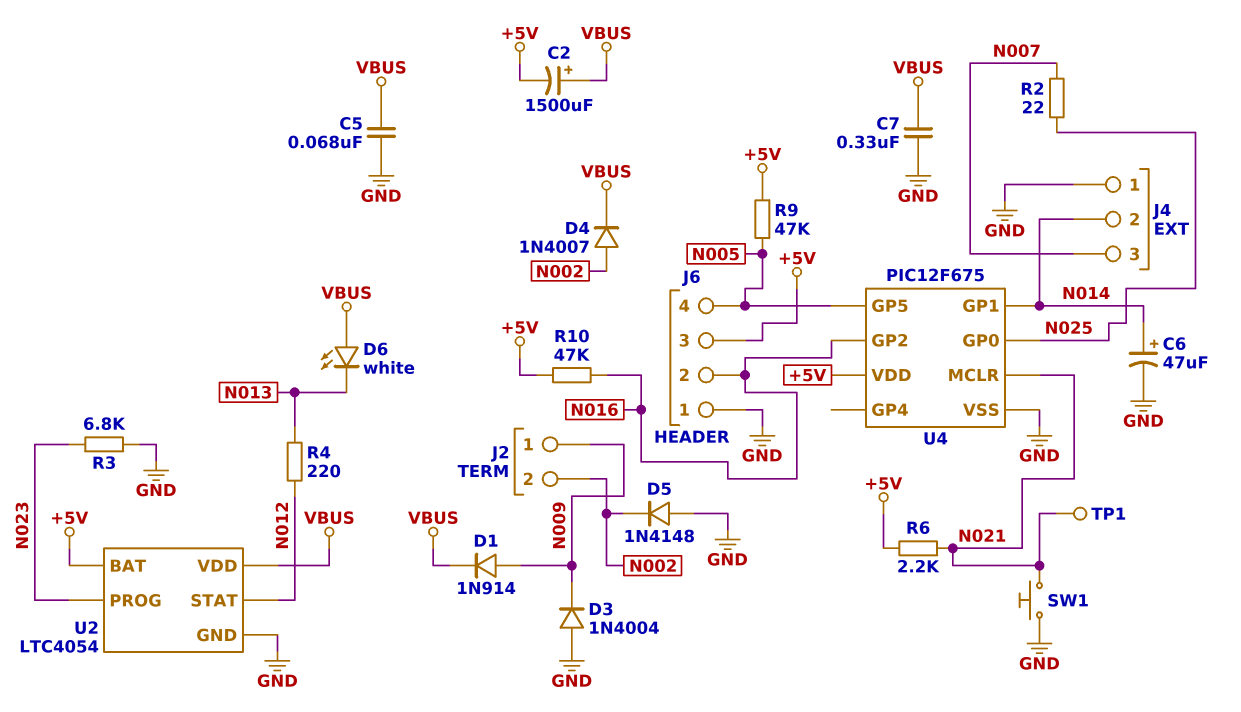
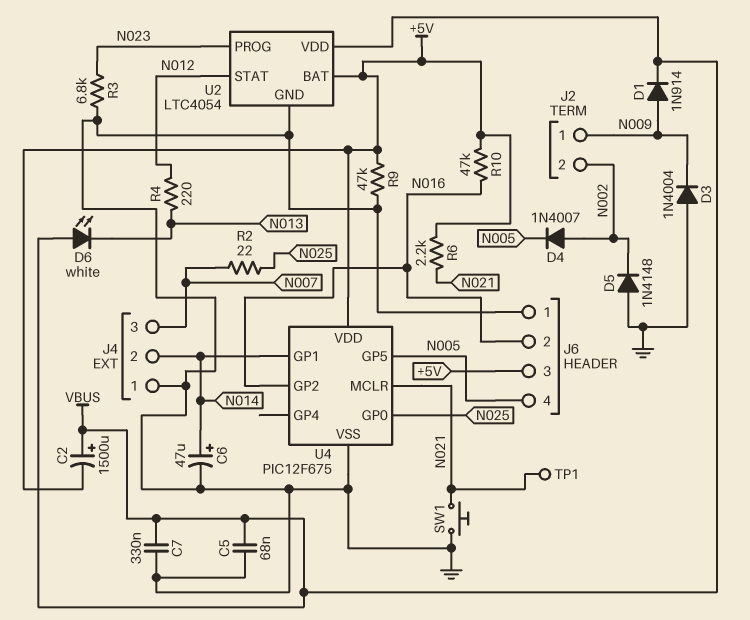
D4: diode 1N4007 (A N002, K VBUS) -> diode 1N4007 (A N002, K N005)
R9: 47k (+5V, N005) -> 47k (+5V, GND)

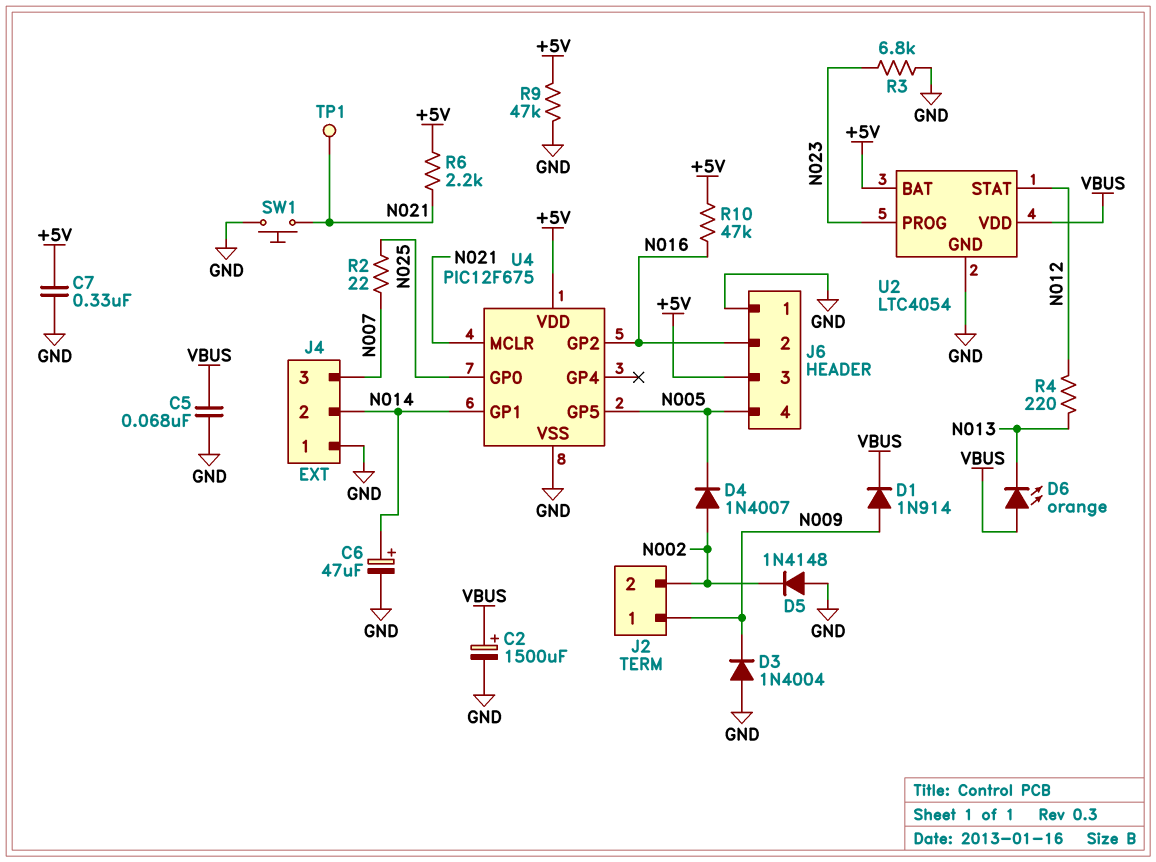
C2: 1500uF (plus VBUS, minus +5V) -> 1500uF (plus VBUS, minus GND)
C7: 330nF (GND, VBUS) -> 330nF (+5V, GND)
D6: LED white (A VBUS, K N013) -> LED orange (A VBUS, K N013)

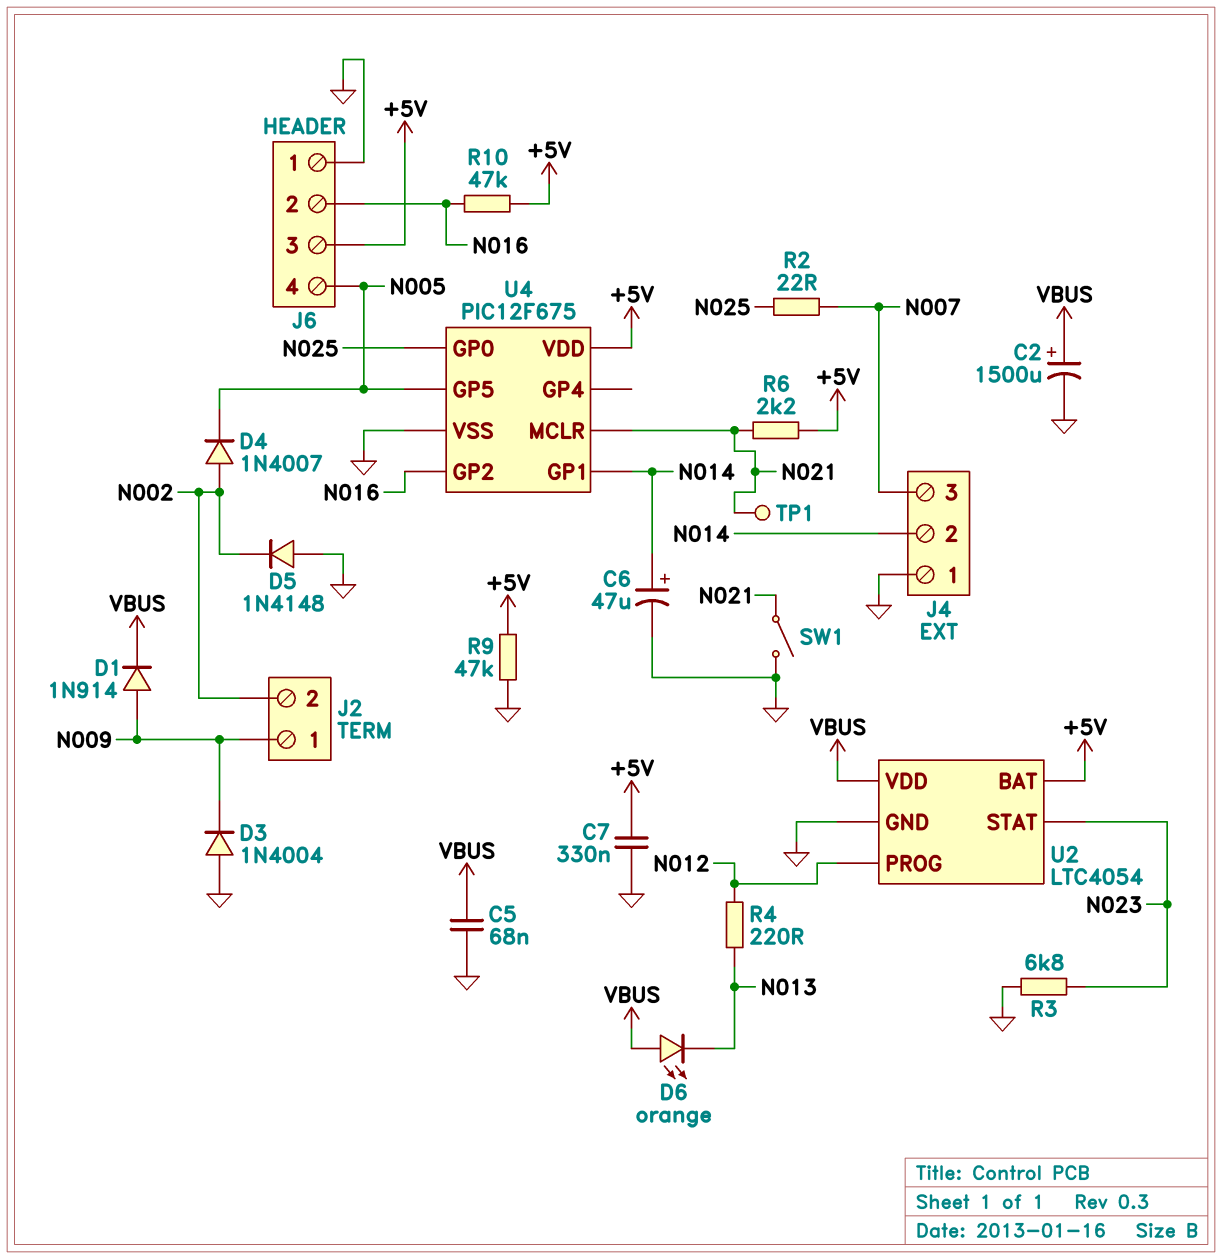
SW1: button (GND, N021) -> switch (GND, N021)
U2 pin PROG: N023 -> N012
U2 pin STAT: N012 -> N023

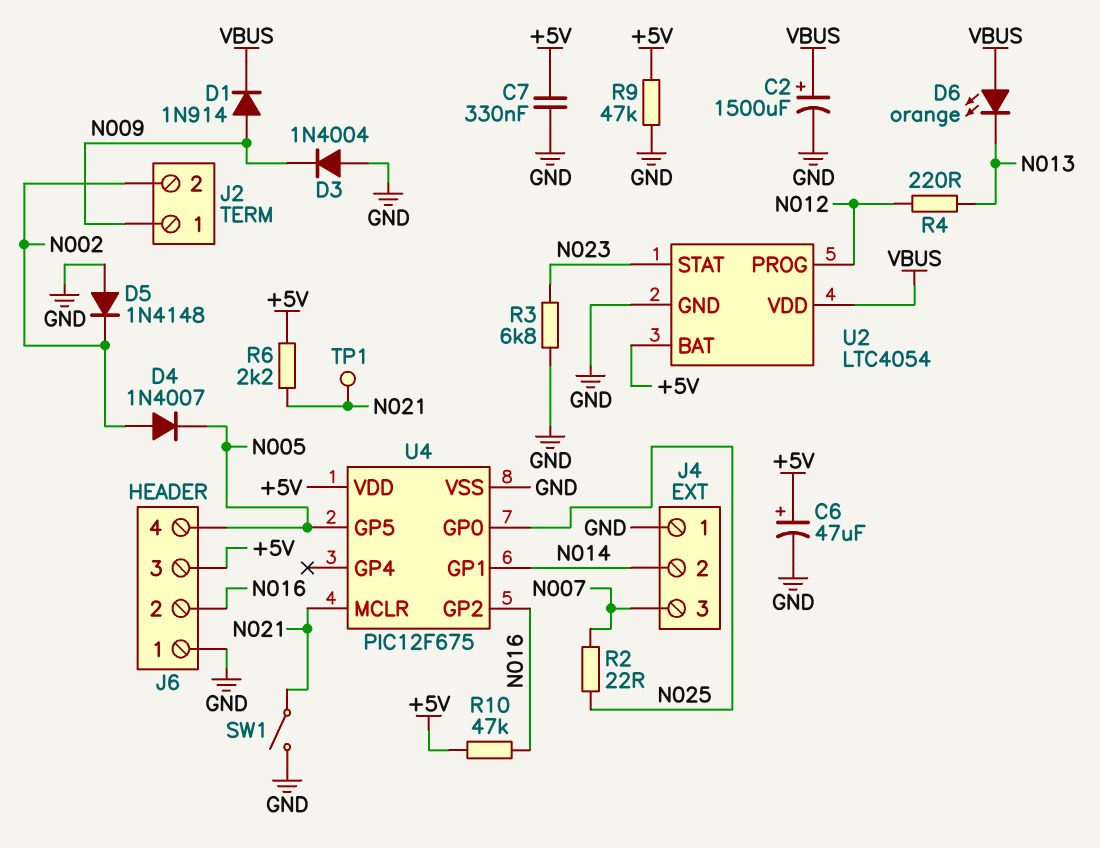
C5: 68nF (GND, VBUS) -> none
C6: 47uF (plus N014, minus GND) -> 47uF (plus +5V, minus GND)

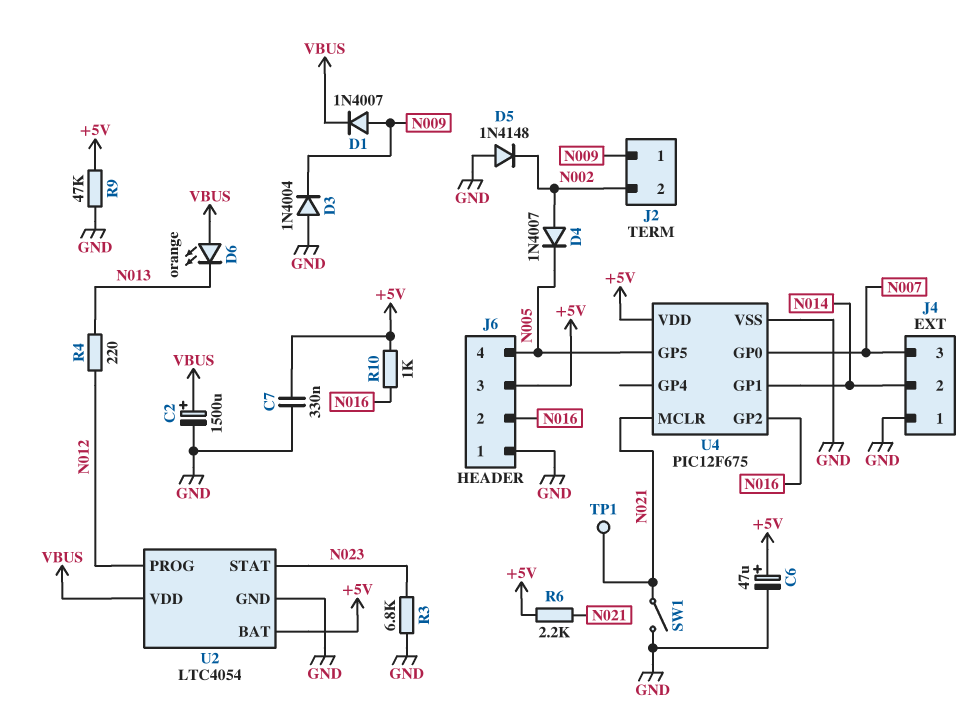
D1: diode 1N914 (A N009, K VBUS) -> diode 1N4007 (A N009, K VBUS)
R2: 22 (N007, N025) -> none
R10: 47k (+5V, N016) -> 1k (+5V, N016)
U4 pin GP0: N025 -> N007

